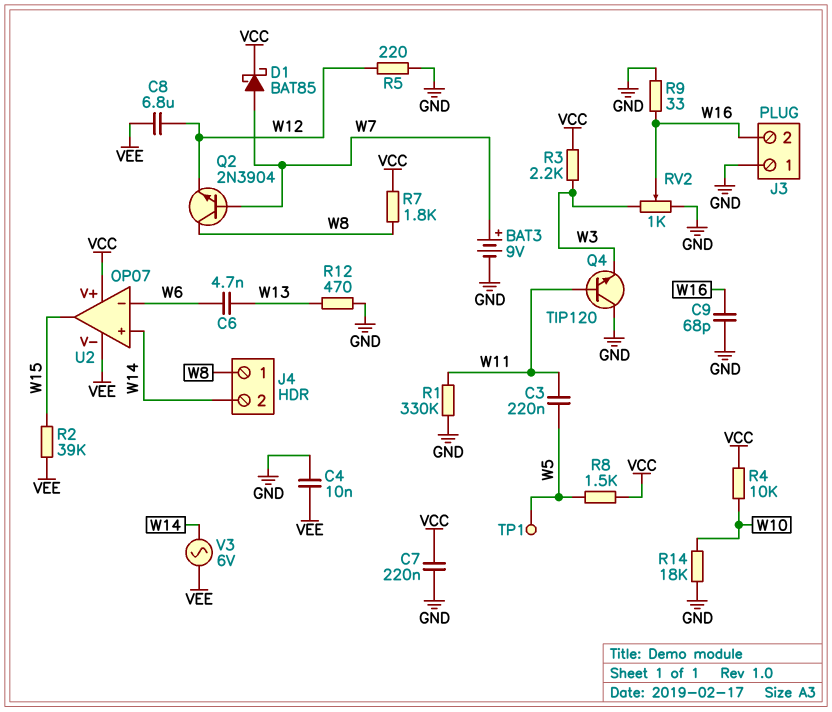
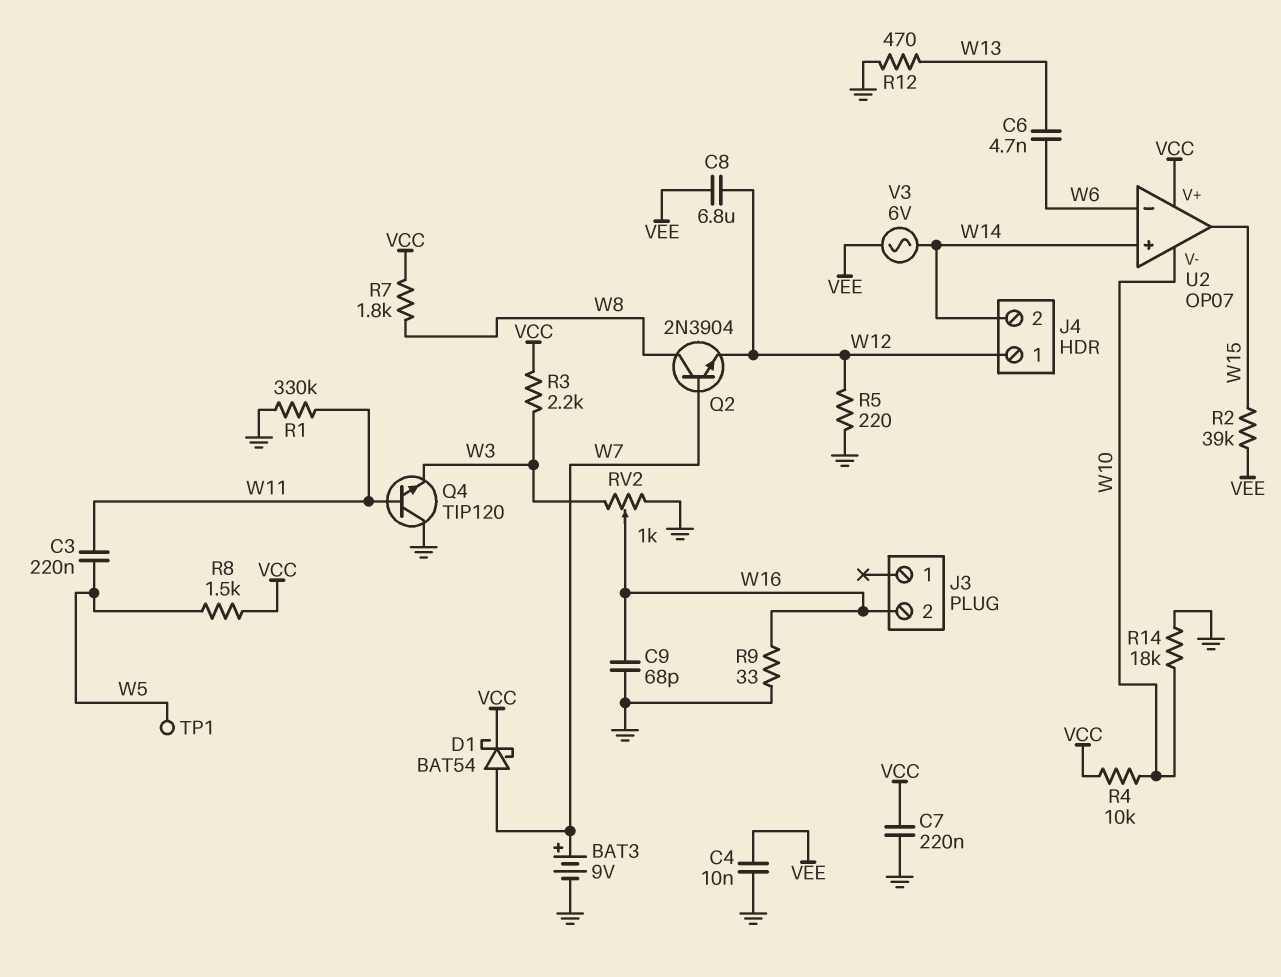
D1: schottky BAT85 (A W7, K VCC) -> schottky BAT54 (A W7, K VCC)
J3 pin 1: GND -> none
J4 pin 1: W8 -> W12
U2 pin V-: VEE -> W10

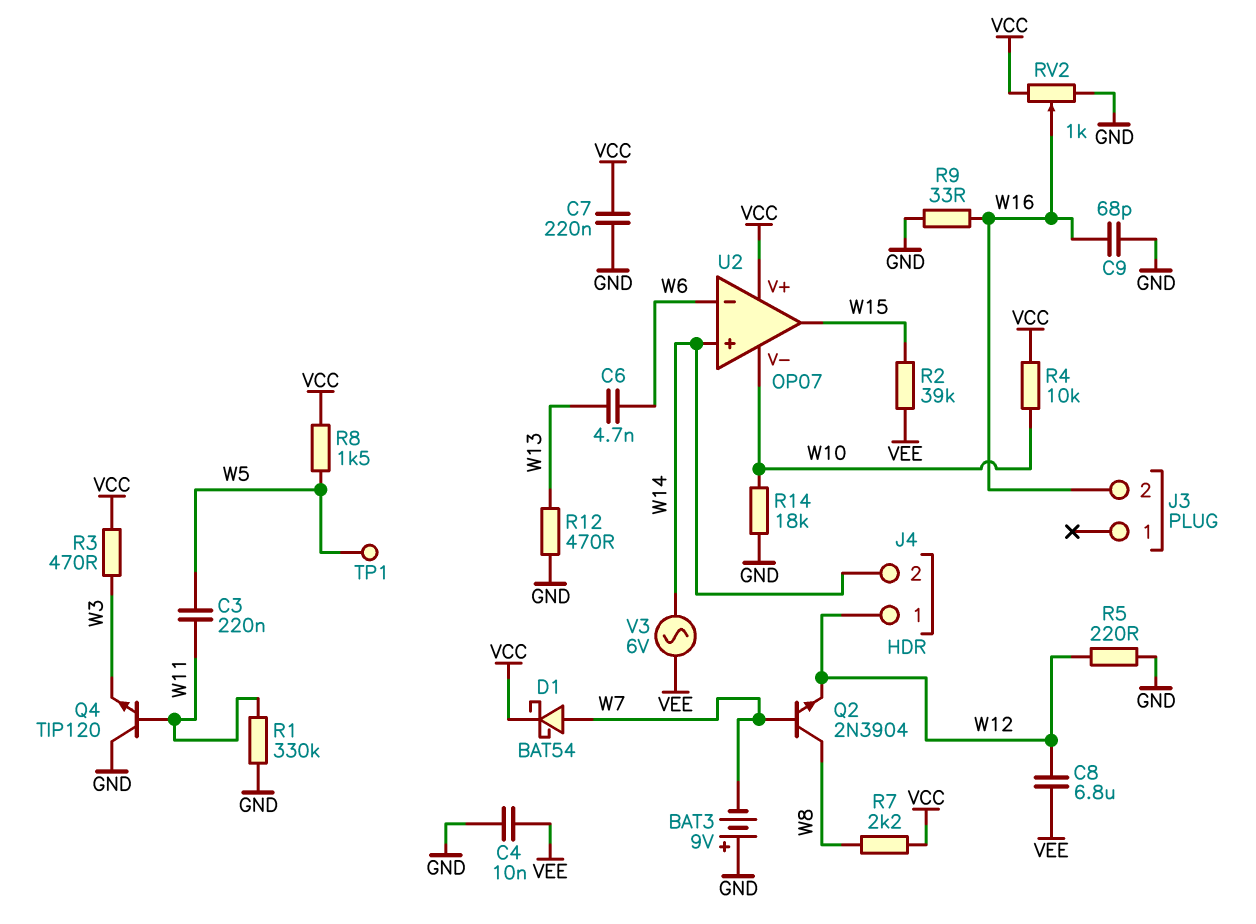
BAT3: 9V (plus W7, minus GND) -> 9V (plus GND, minus W7)
R3: 2.2k (VCC, W3) -> 470 (VCC, W3)
R7: 1.8k (VCC, W8) -> 2.2k (VCC, W8)
RV2: 1k (GND, W3, wiper W16) -> 1k (GND, VCC, wiper W16)

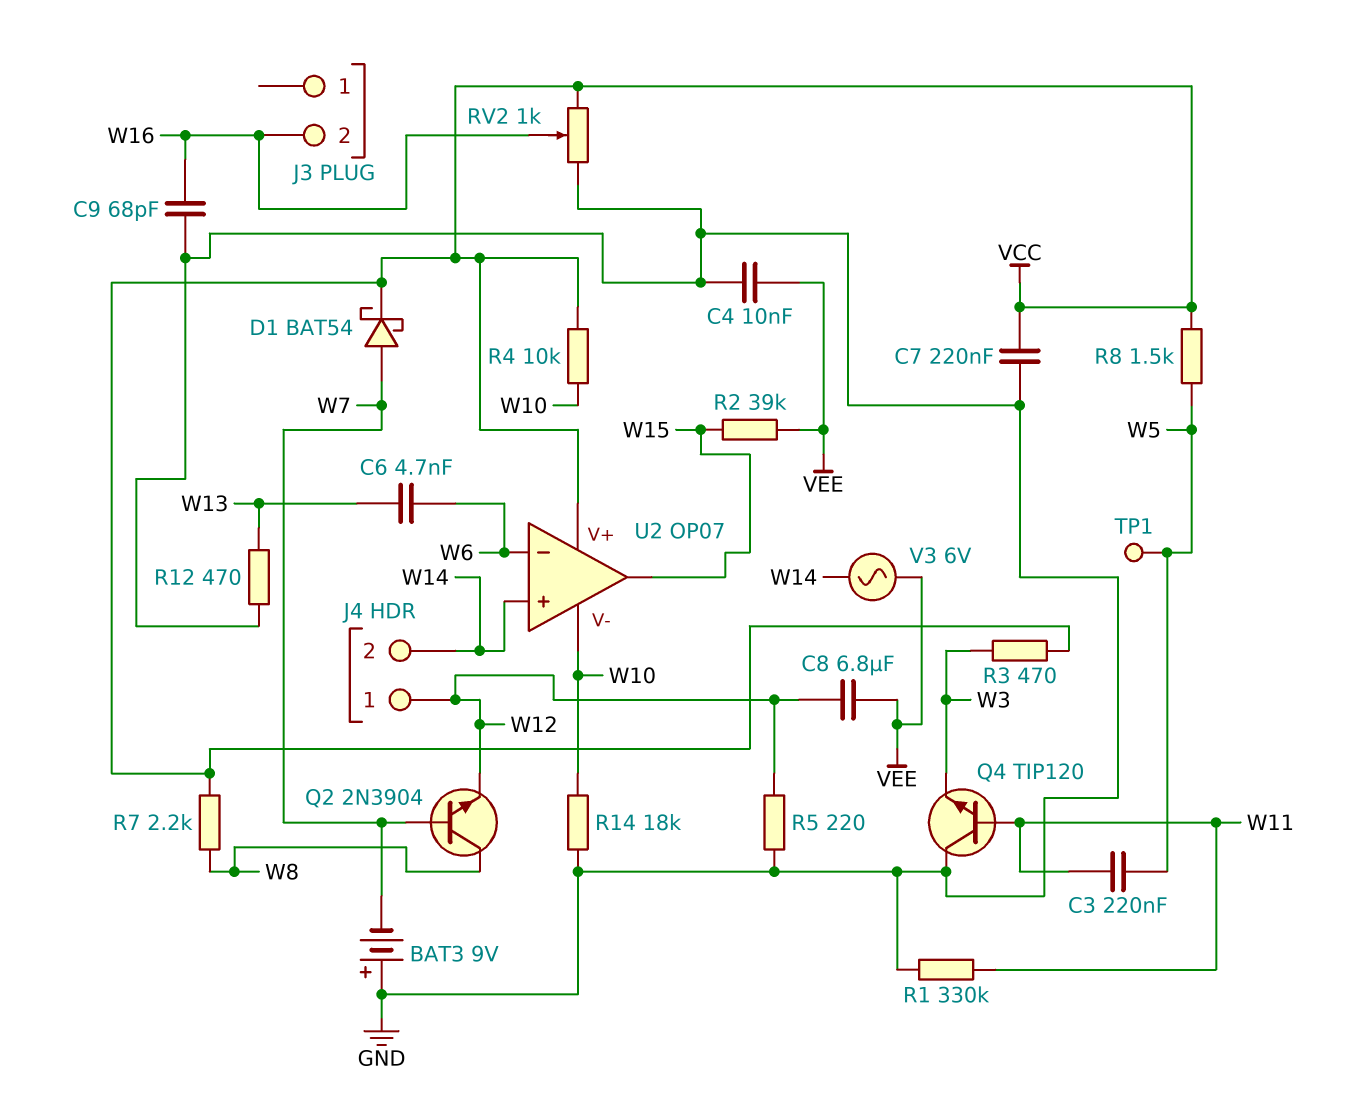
R9: 33 (GND, W16) -> none

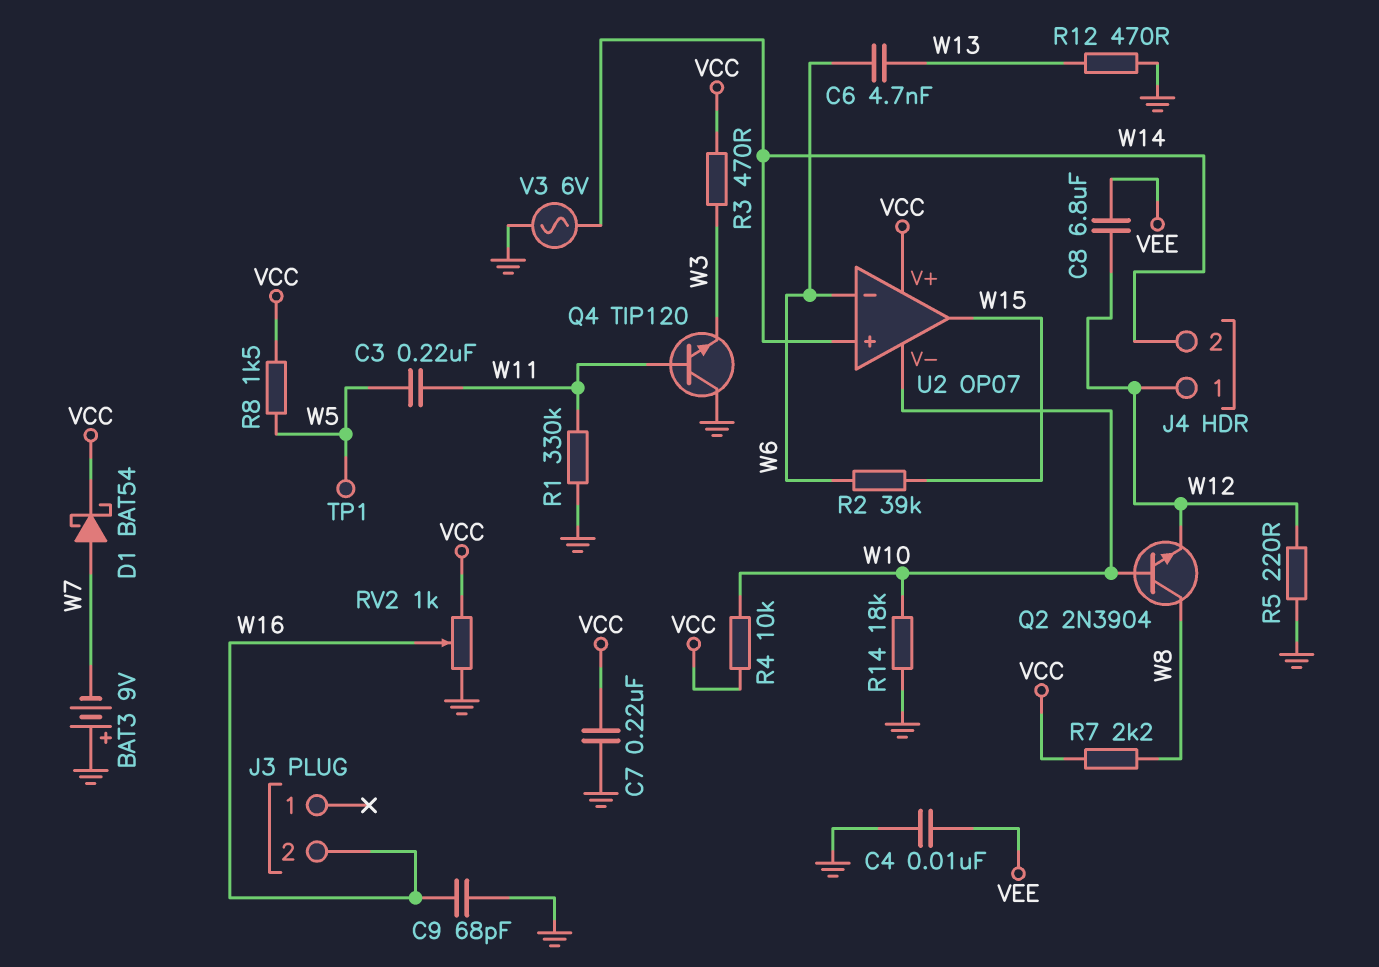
Q2: NPN 2N3904 (B W7, C W8, E W12) -> NPN 2N3904 (B W10, C W8, E W12)
R2: 39k (VEE, W15) -> 39k (W6, W15)
V3: AC 6V (VEE, W14) -> AC 6V (GND, W14)

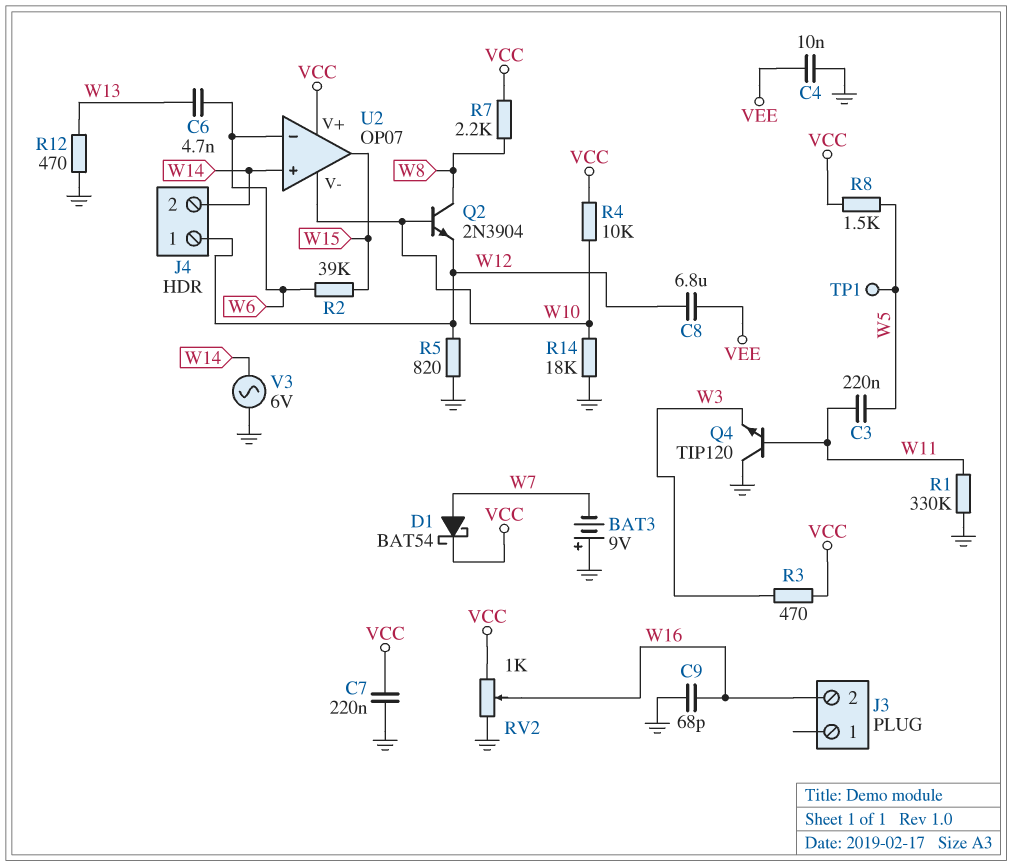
R5: 220 (GND, W12) -> 820 (GND, W12)

